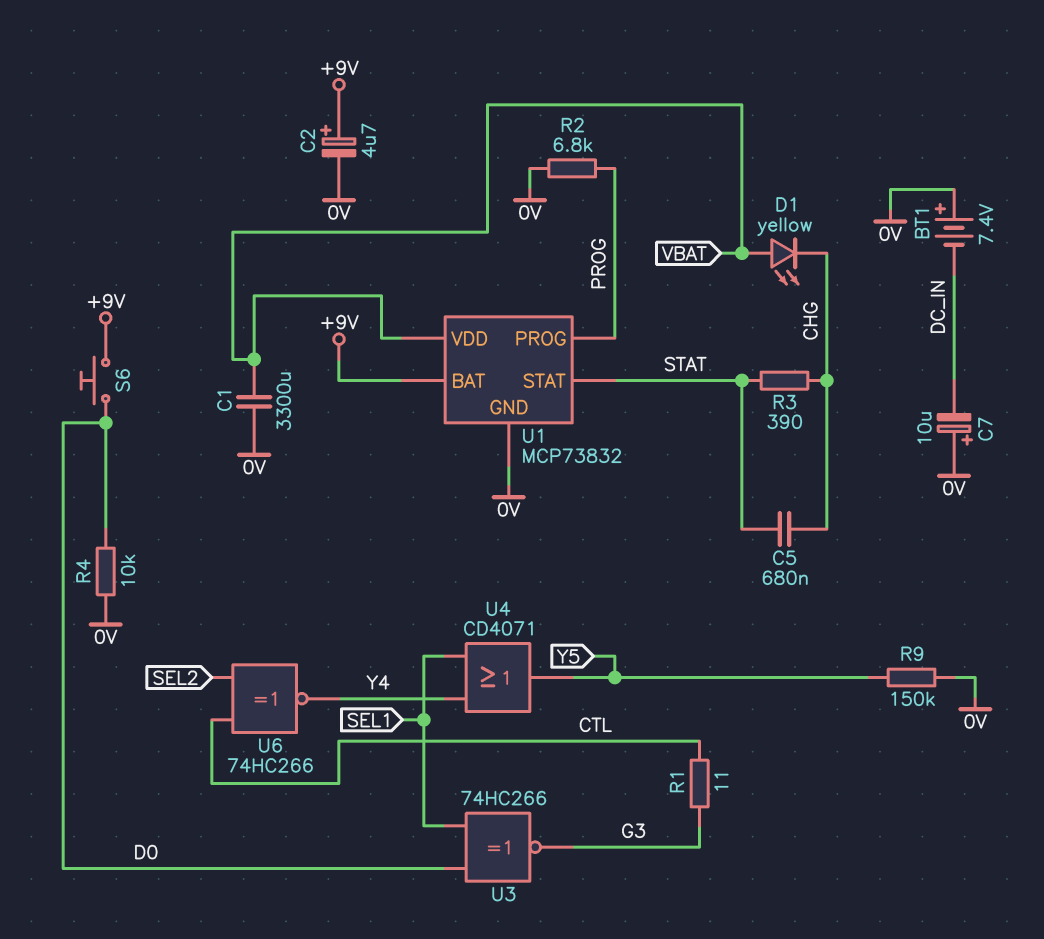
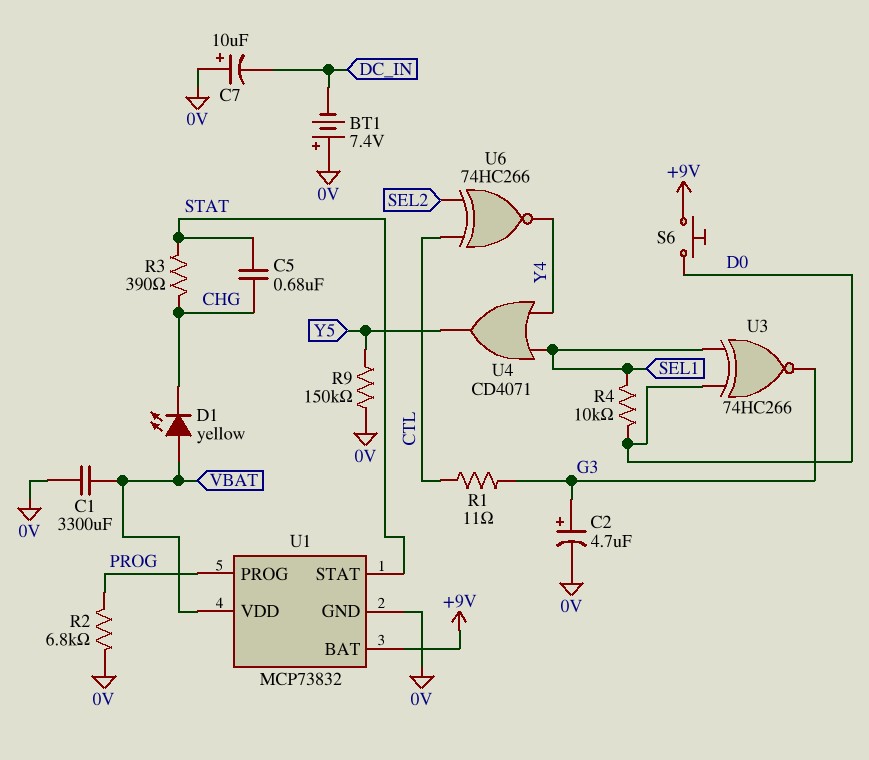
C2: 4.7uF (plus +9V, minus 0V) -> 4.7uF (plus G3, minus 0V)
R4: 10k (0V, D0) -> 10k (D0, SEL1)

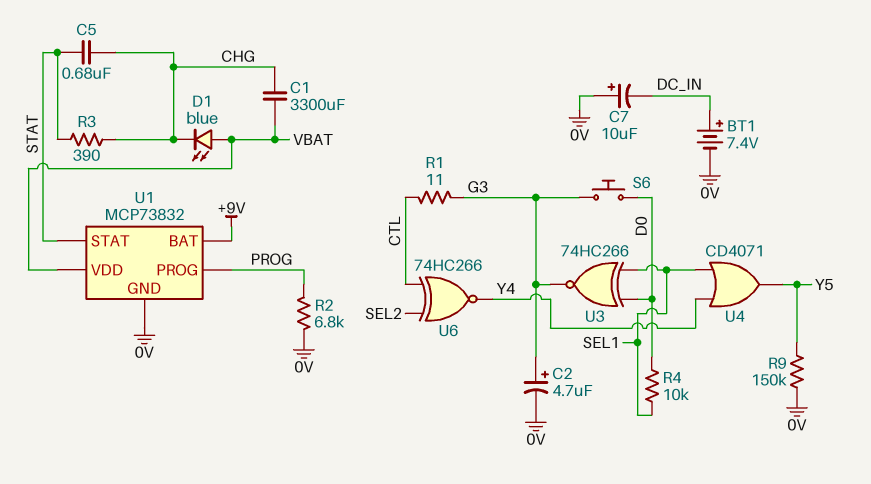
BT1: 7.4V (plus 0V, minus DC_IN) -> 7.4V (plus DC_IN, minus 0V)
C1: 3300uF (0V, VBAT) -> 3300uF (CHG, VBAT)
D1: LED yellow (A VBAT, K CHG) -> LED blue (A VBAT, K CHG)
S6: button (+9V, D0) -> button (D0, G3)

